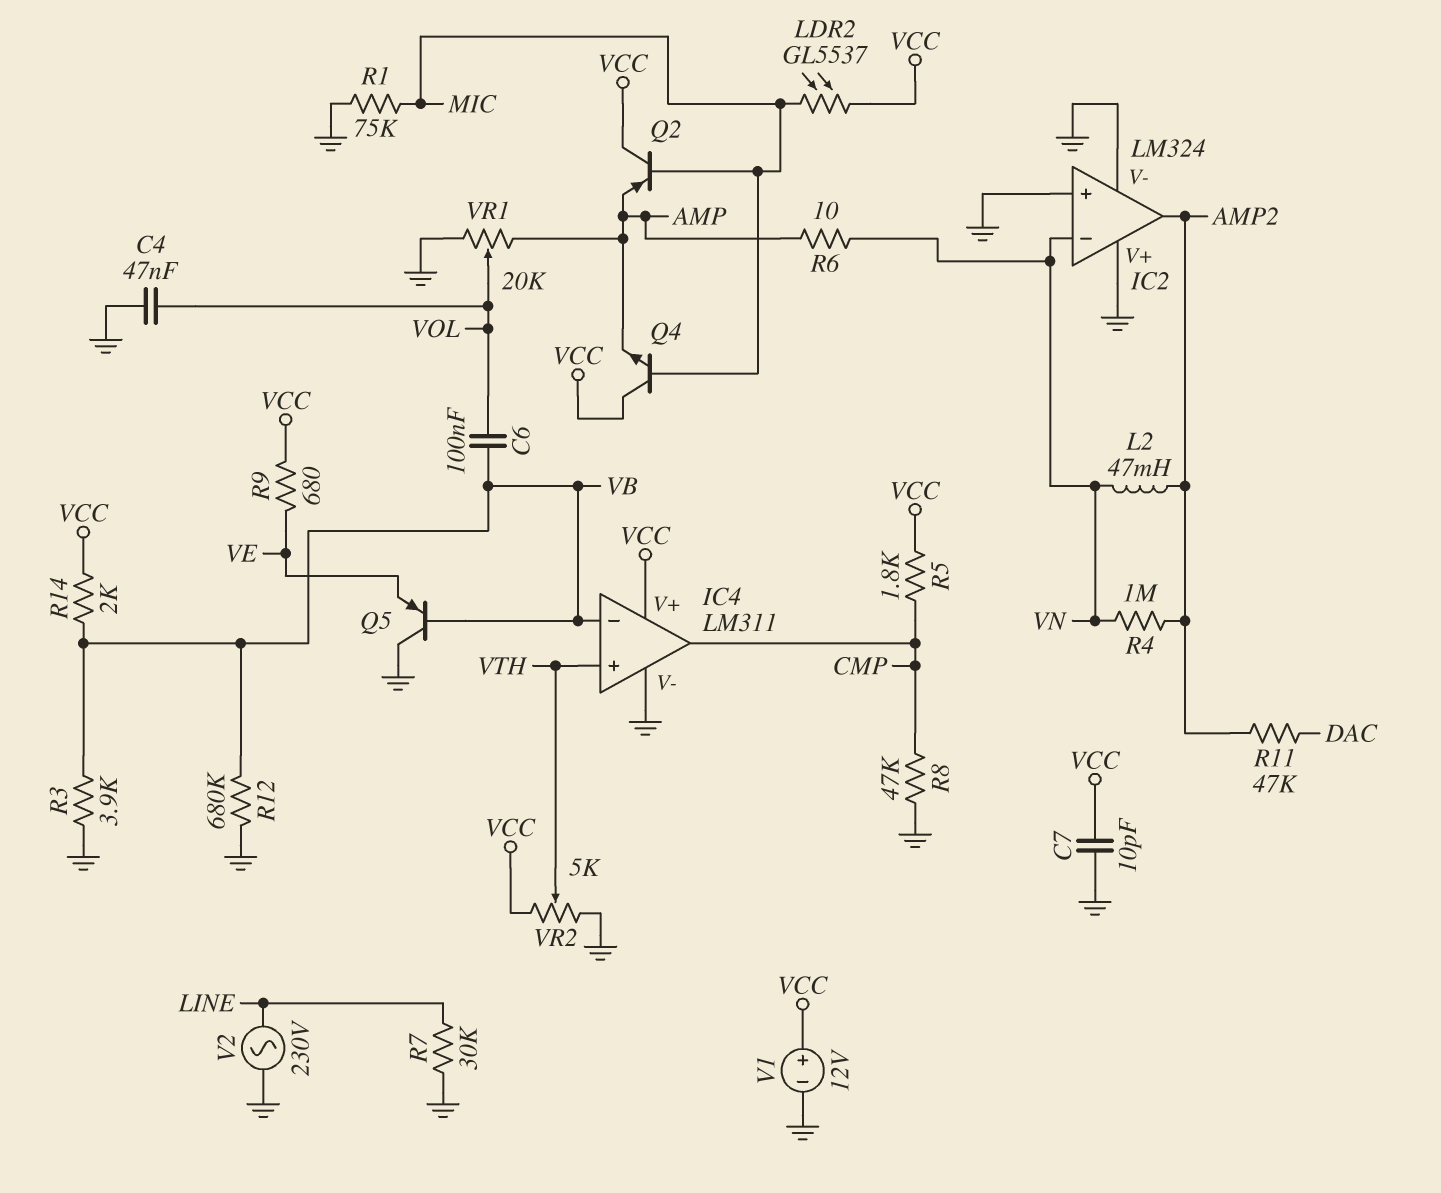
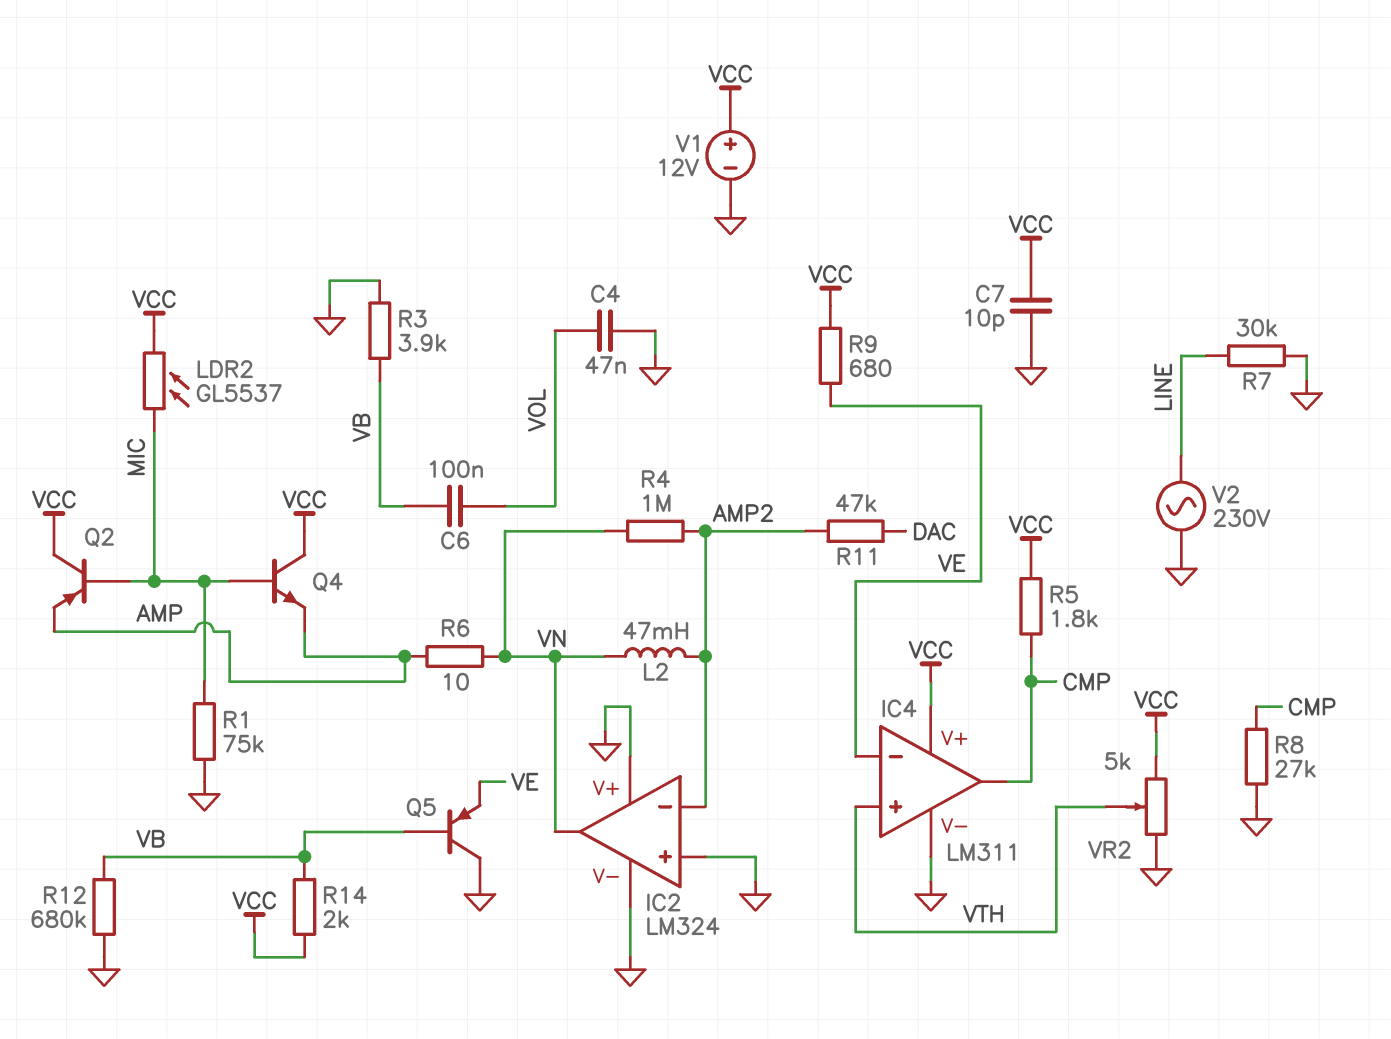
IC2 pin in-: VN -> AMP2
IC2 pin out: AMP2 -> VN
IC4 pin in-: VB -> VE
R8: 47k (CMP, GND) -> 27k (CMP, GND)
VR1: 20k (AMP, GND, wiper VOL) -> none

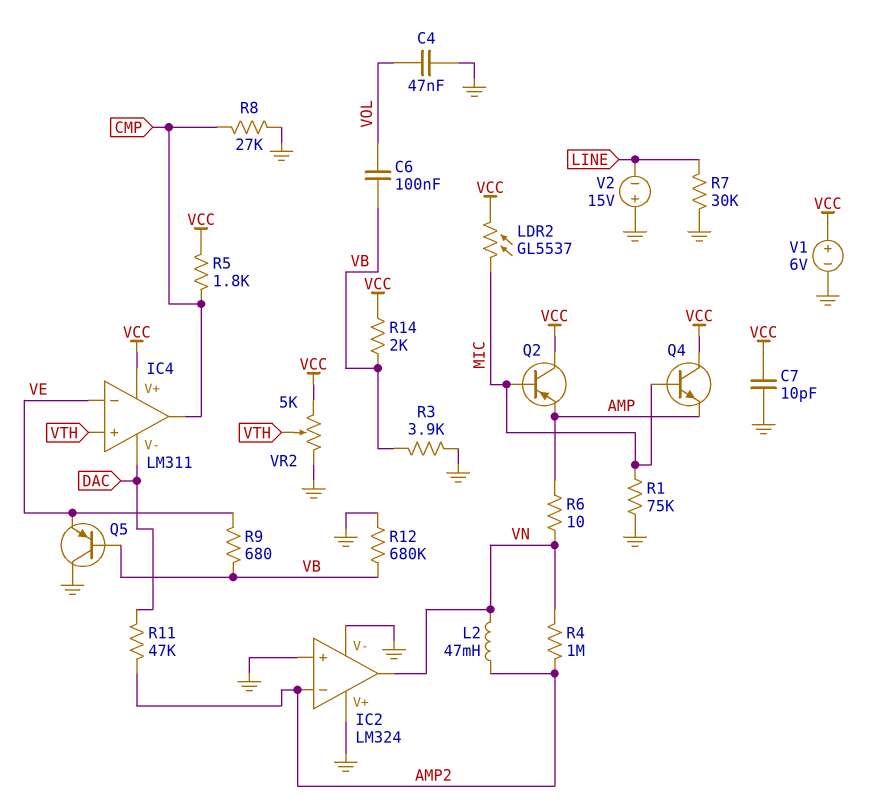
IC4 pin V-: GND -> DAC
R9: 680 (VCC, VE) -> 680 (VB, VE)
V1: 12V (plus VCC, minus GND) -> 6V (plus VCC, minus GND)
V2: AC 230V (GND, LINE) -> 15V (plus GND, minus LINE)

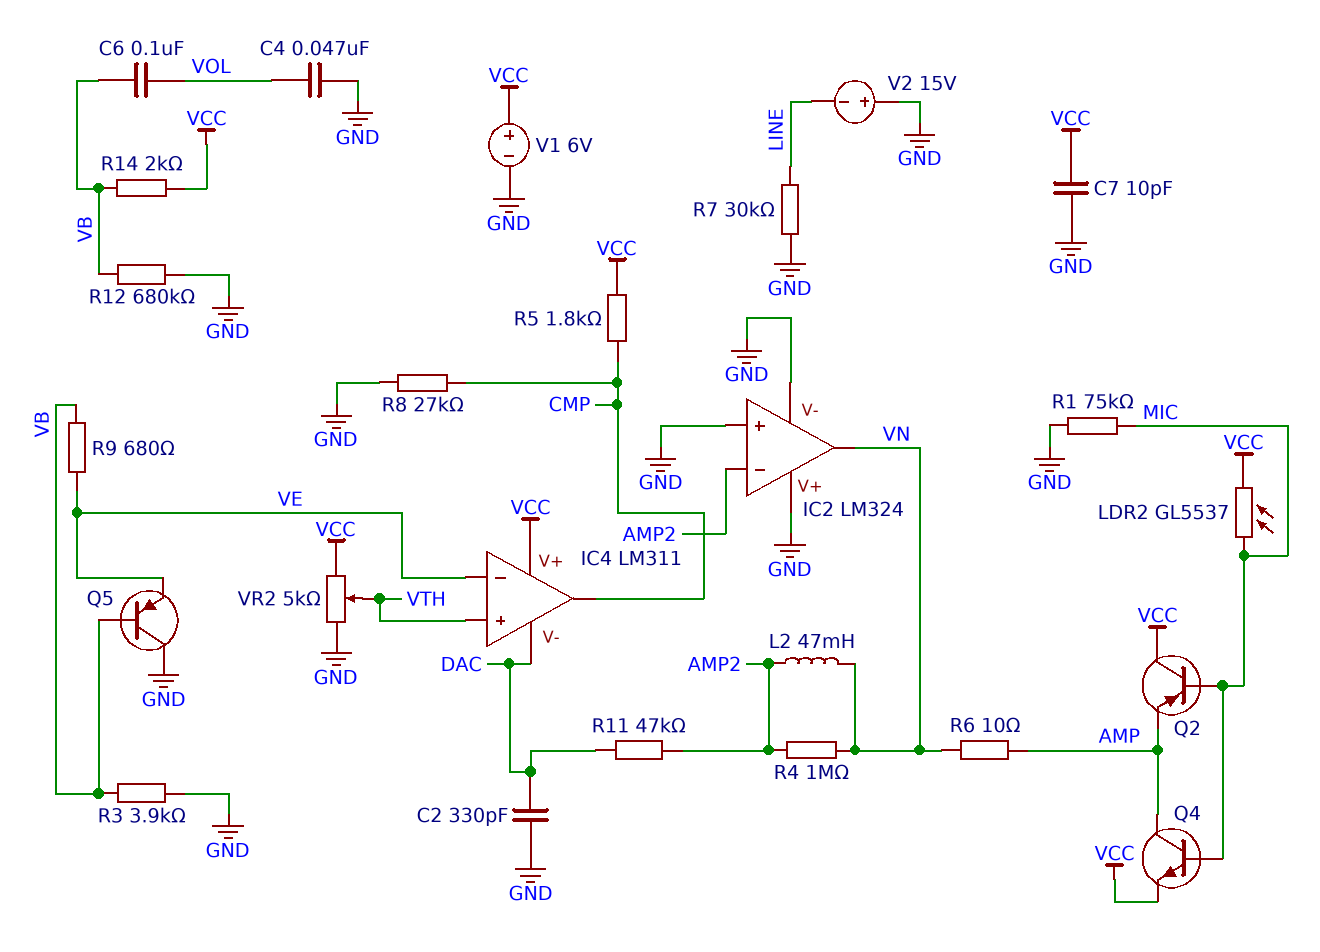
C2: none -> 330pF (DAC, GND)
Q4: NPN (B MIC, C VCC, E AMP) -> NPN (B MIC, C AMP, E VCC)

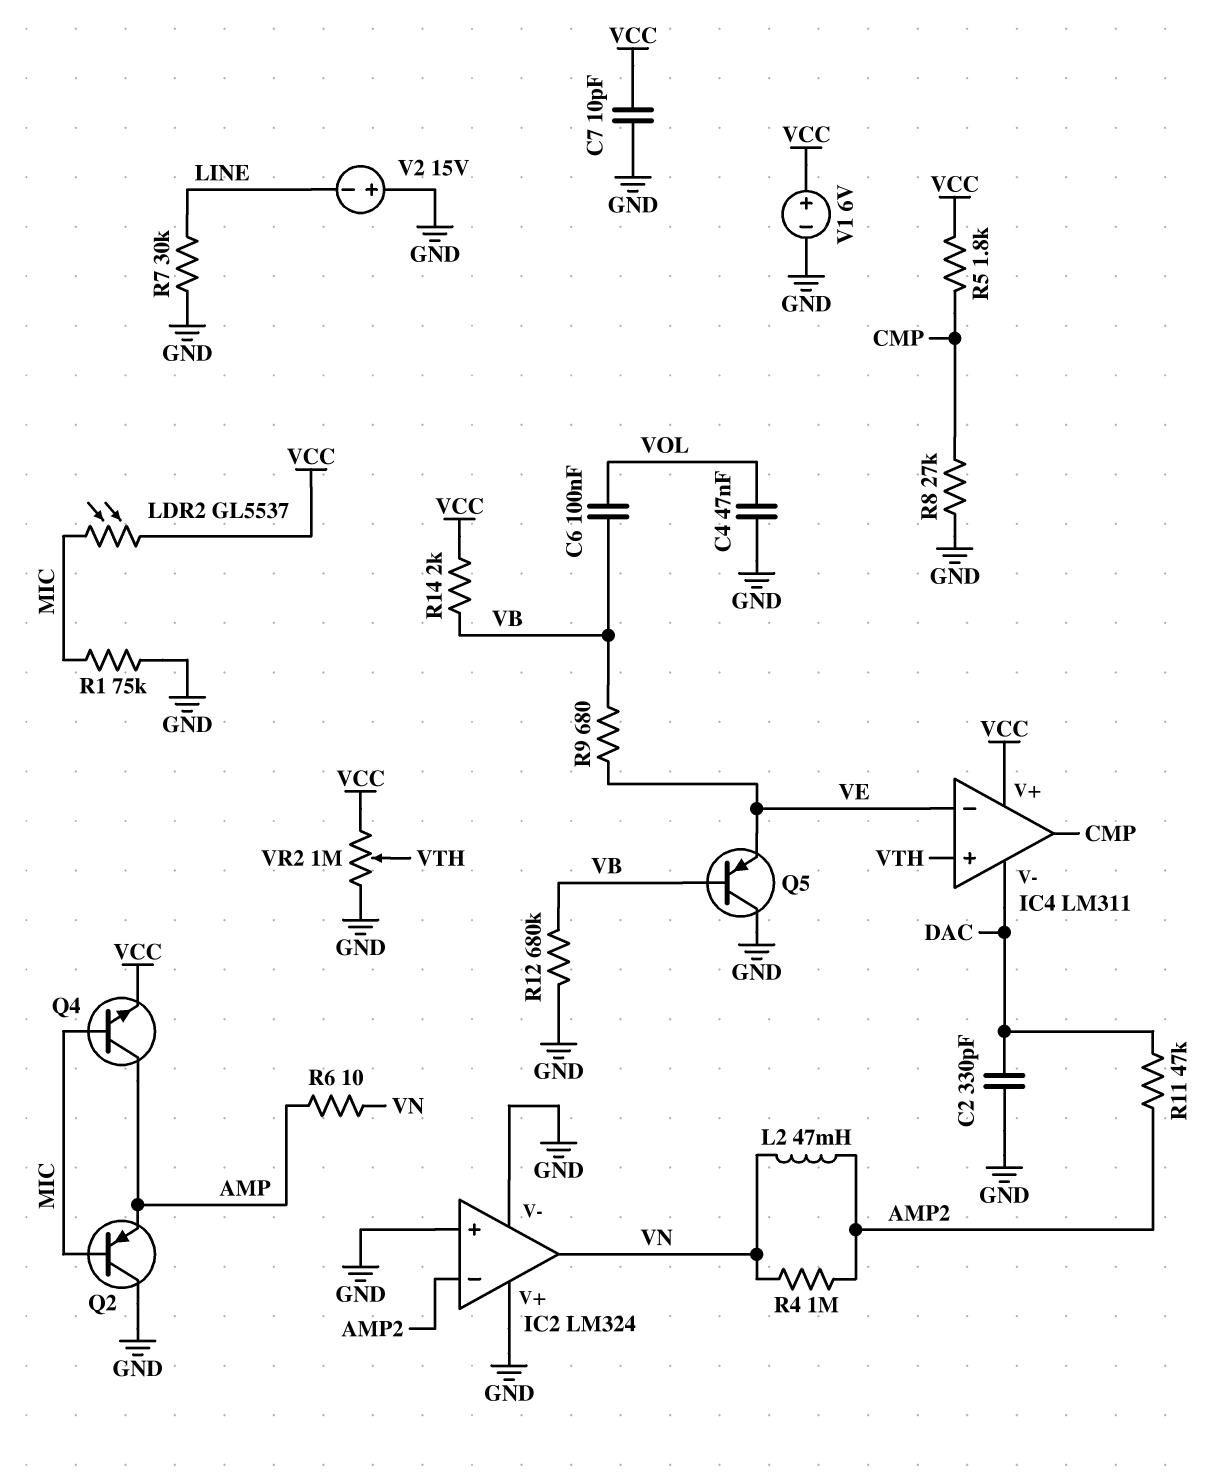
Q2: PNP (B MIC, C VCC, E AMP) -> PNP (B MIC, C GND, E AMP)
R3: 3.9k (GND, VB) -> none
VR2: 5k (GND, VCC, wiper VTH) -> 1M (GND, VCC, wiper VTH)

